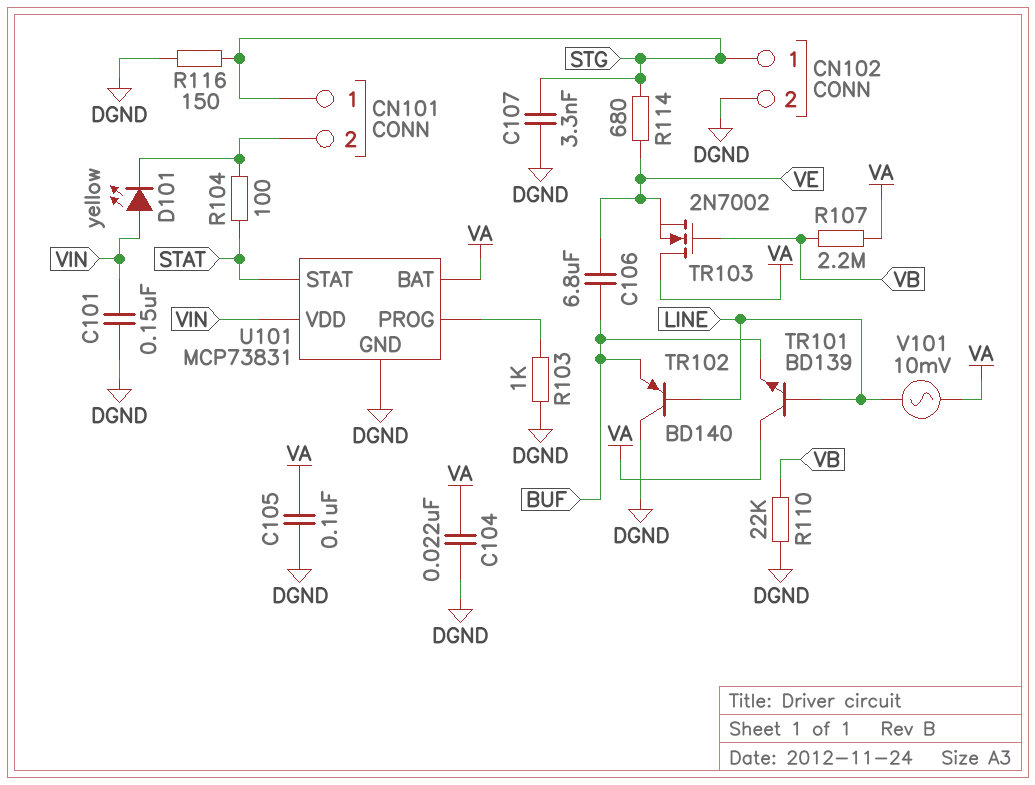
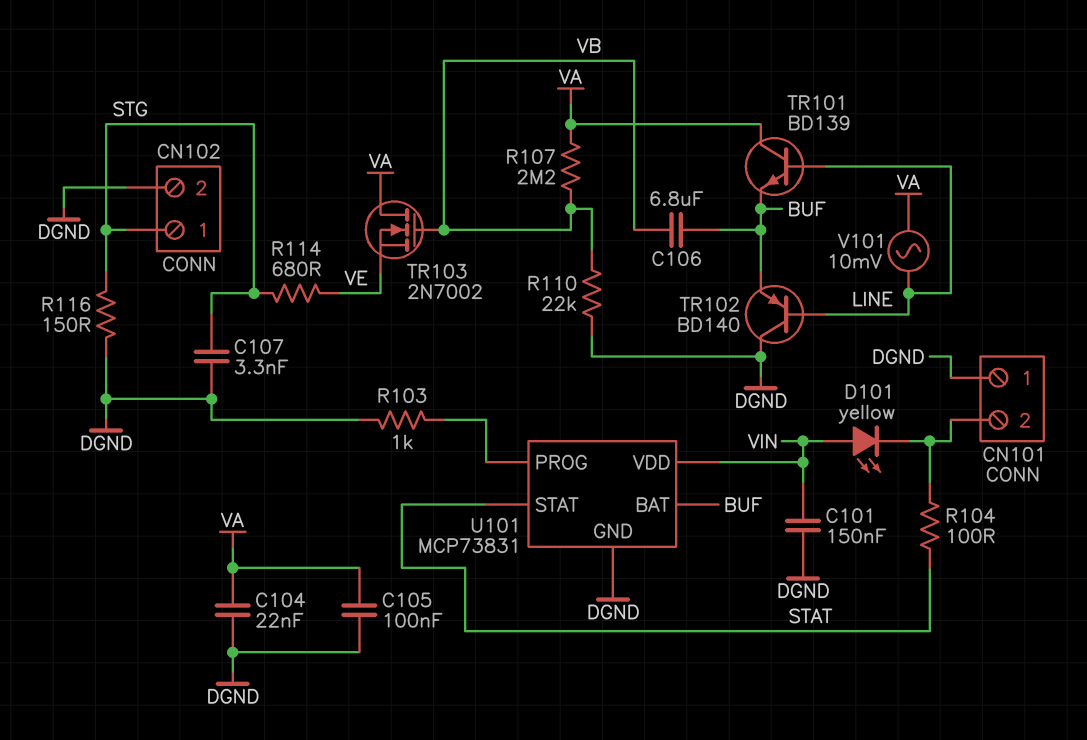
C106: 6.8uF (BUF, VE) -> 6.8uF (BUF, VB)
CN101 pin 1: STG -> DGND
U101 pin BAT: VA -> BUF

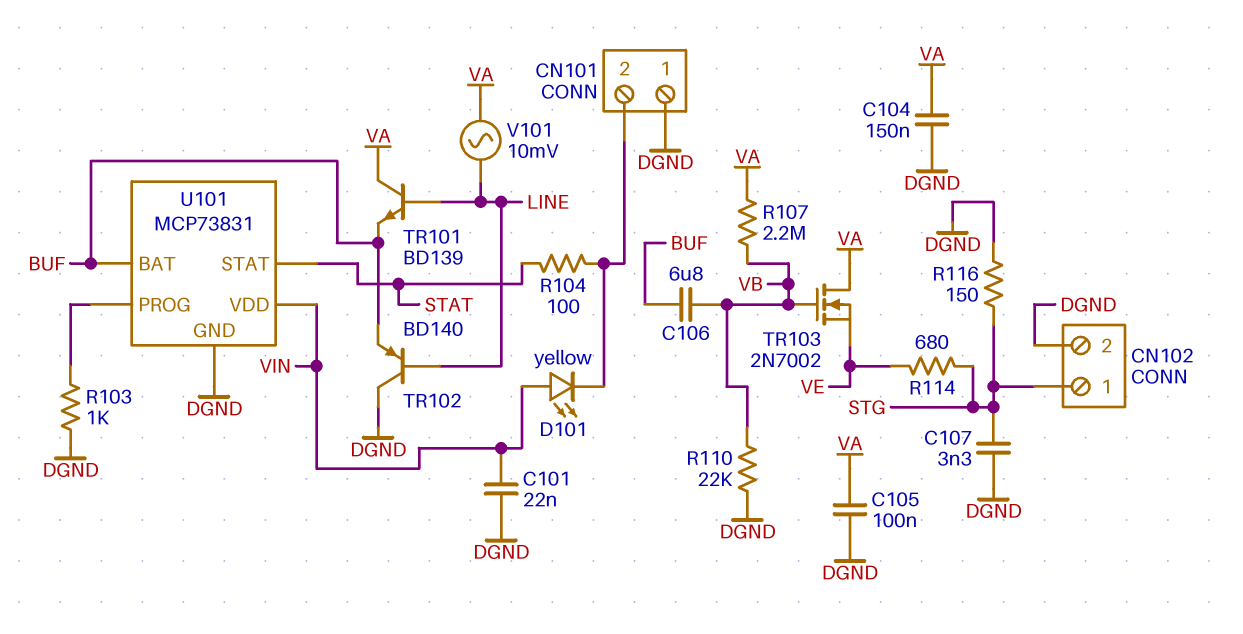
C101: 150nF (DGND, VIN) -> 22nF (DGND, VIN)
C104: 22nF (DGND, VA) -> 150nF (DGND, VA)

